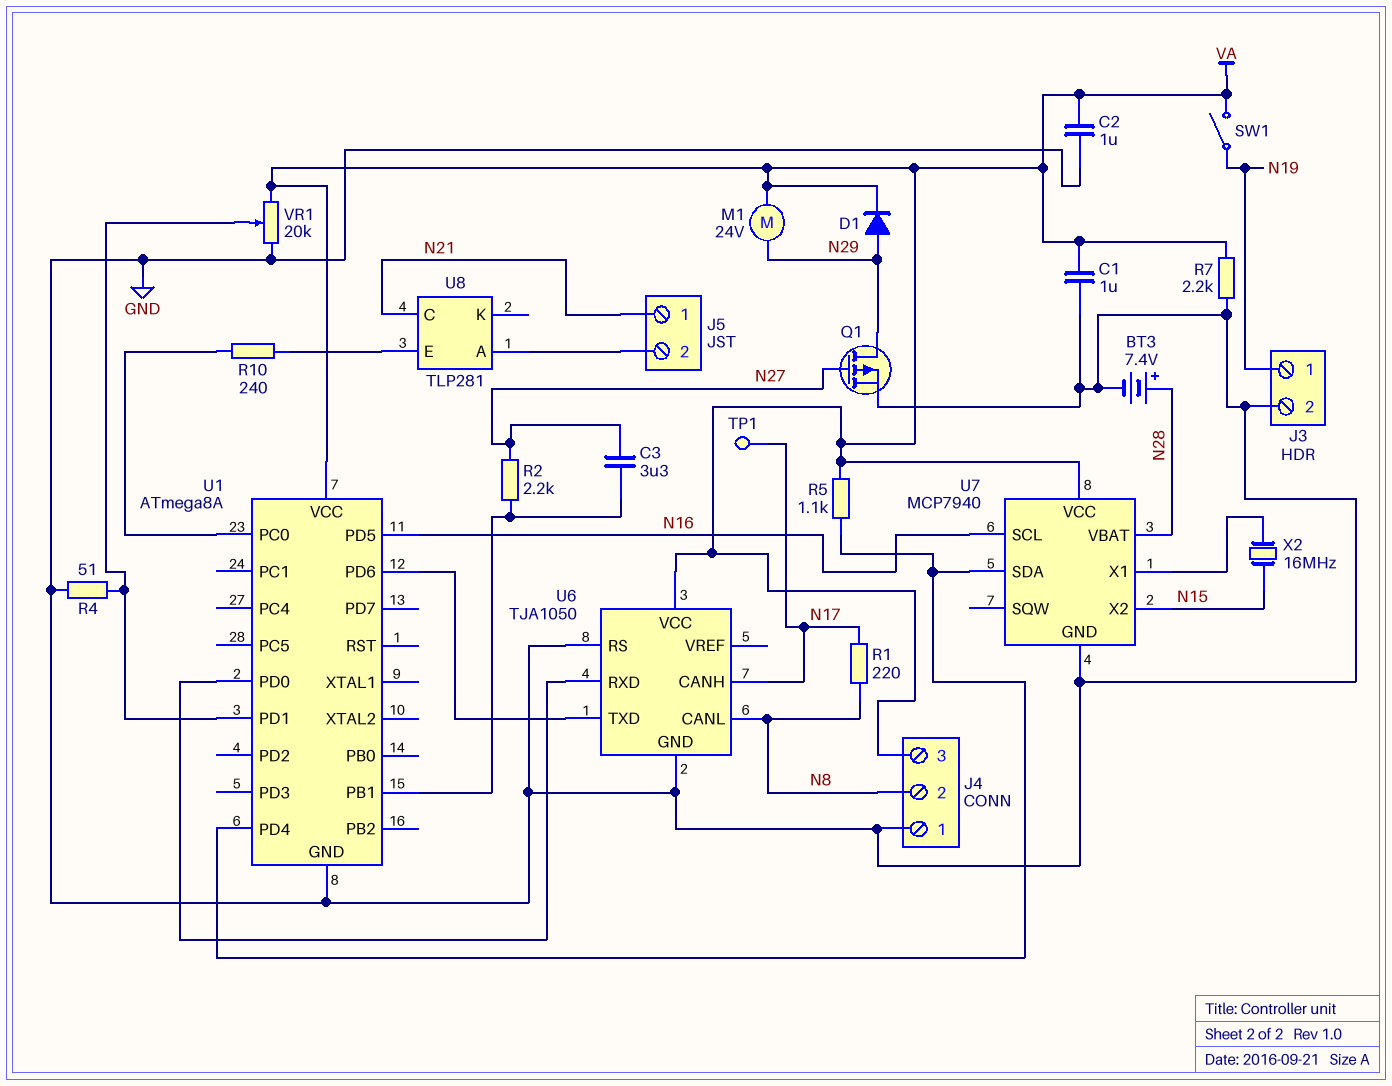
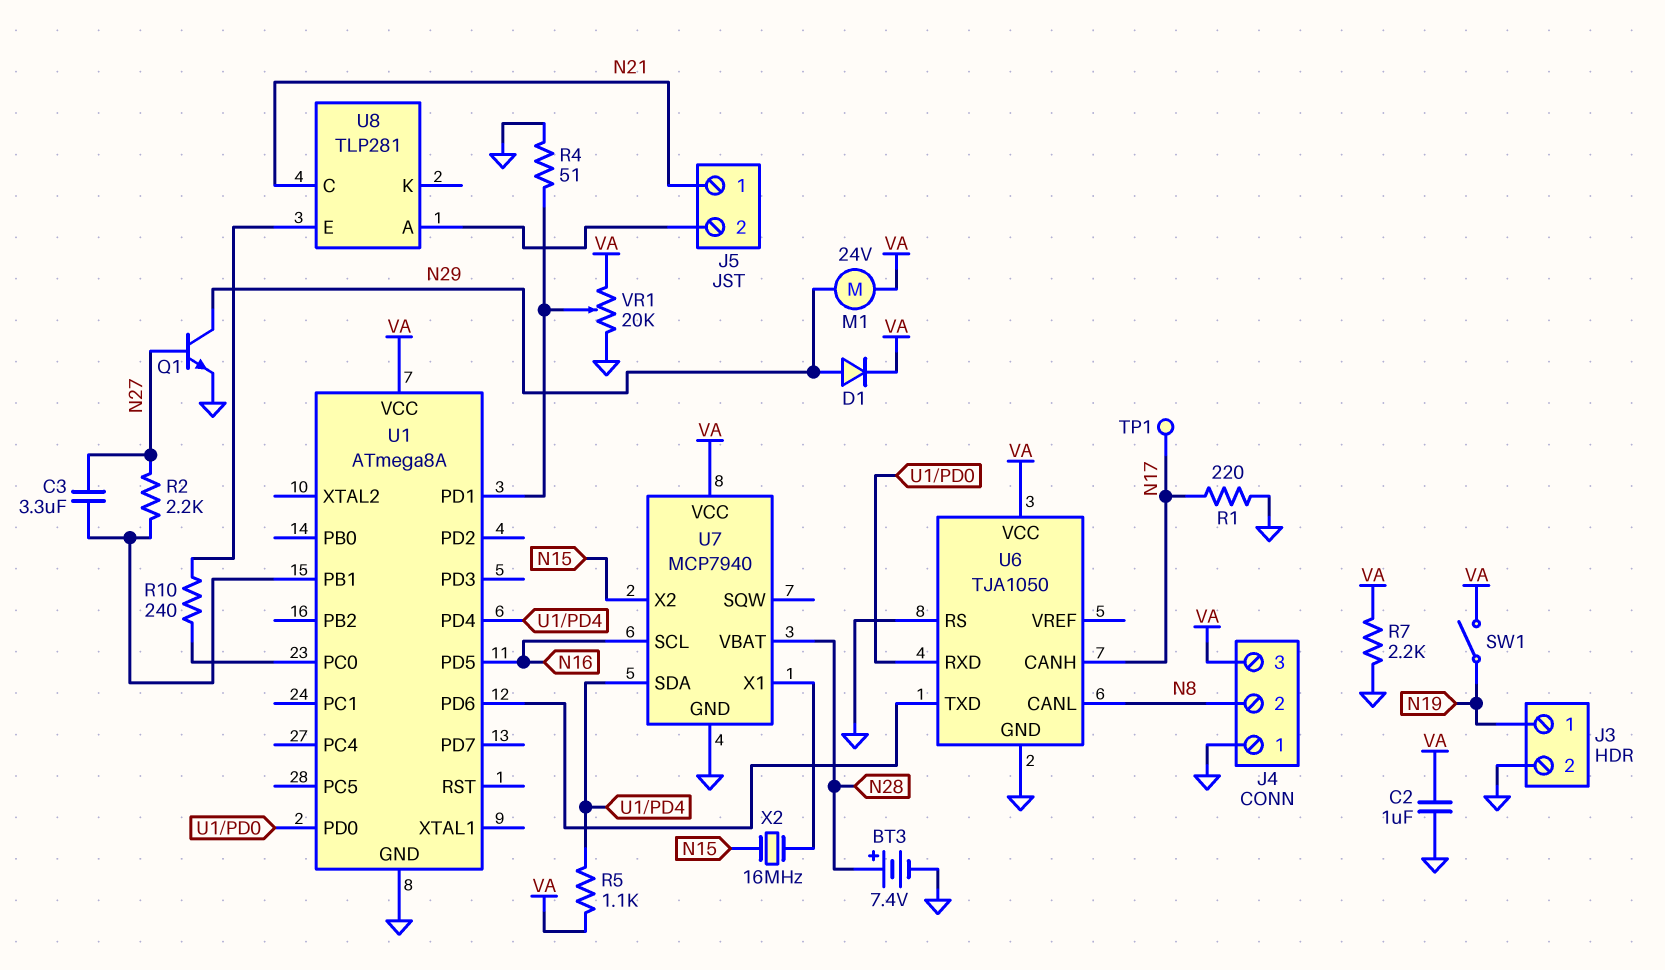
C1: 1uF (GND, VA) -> none
Q1: PMOS (G N27, D N29, S GND) -> NPN (B N27, C N29, E GND)
R1: 220 (N8, N17) -> 220 (GND, N17)

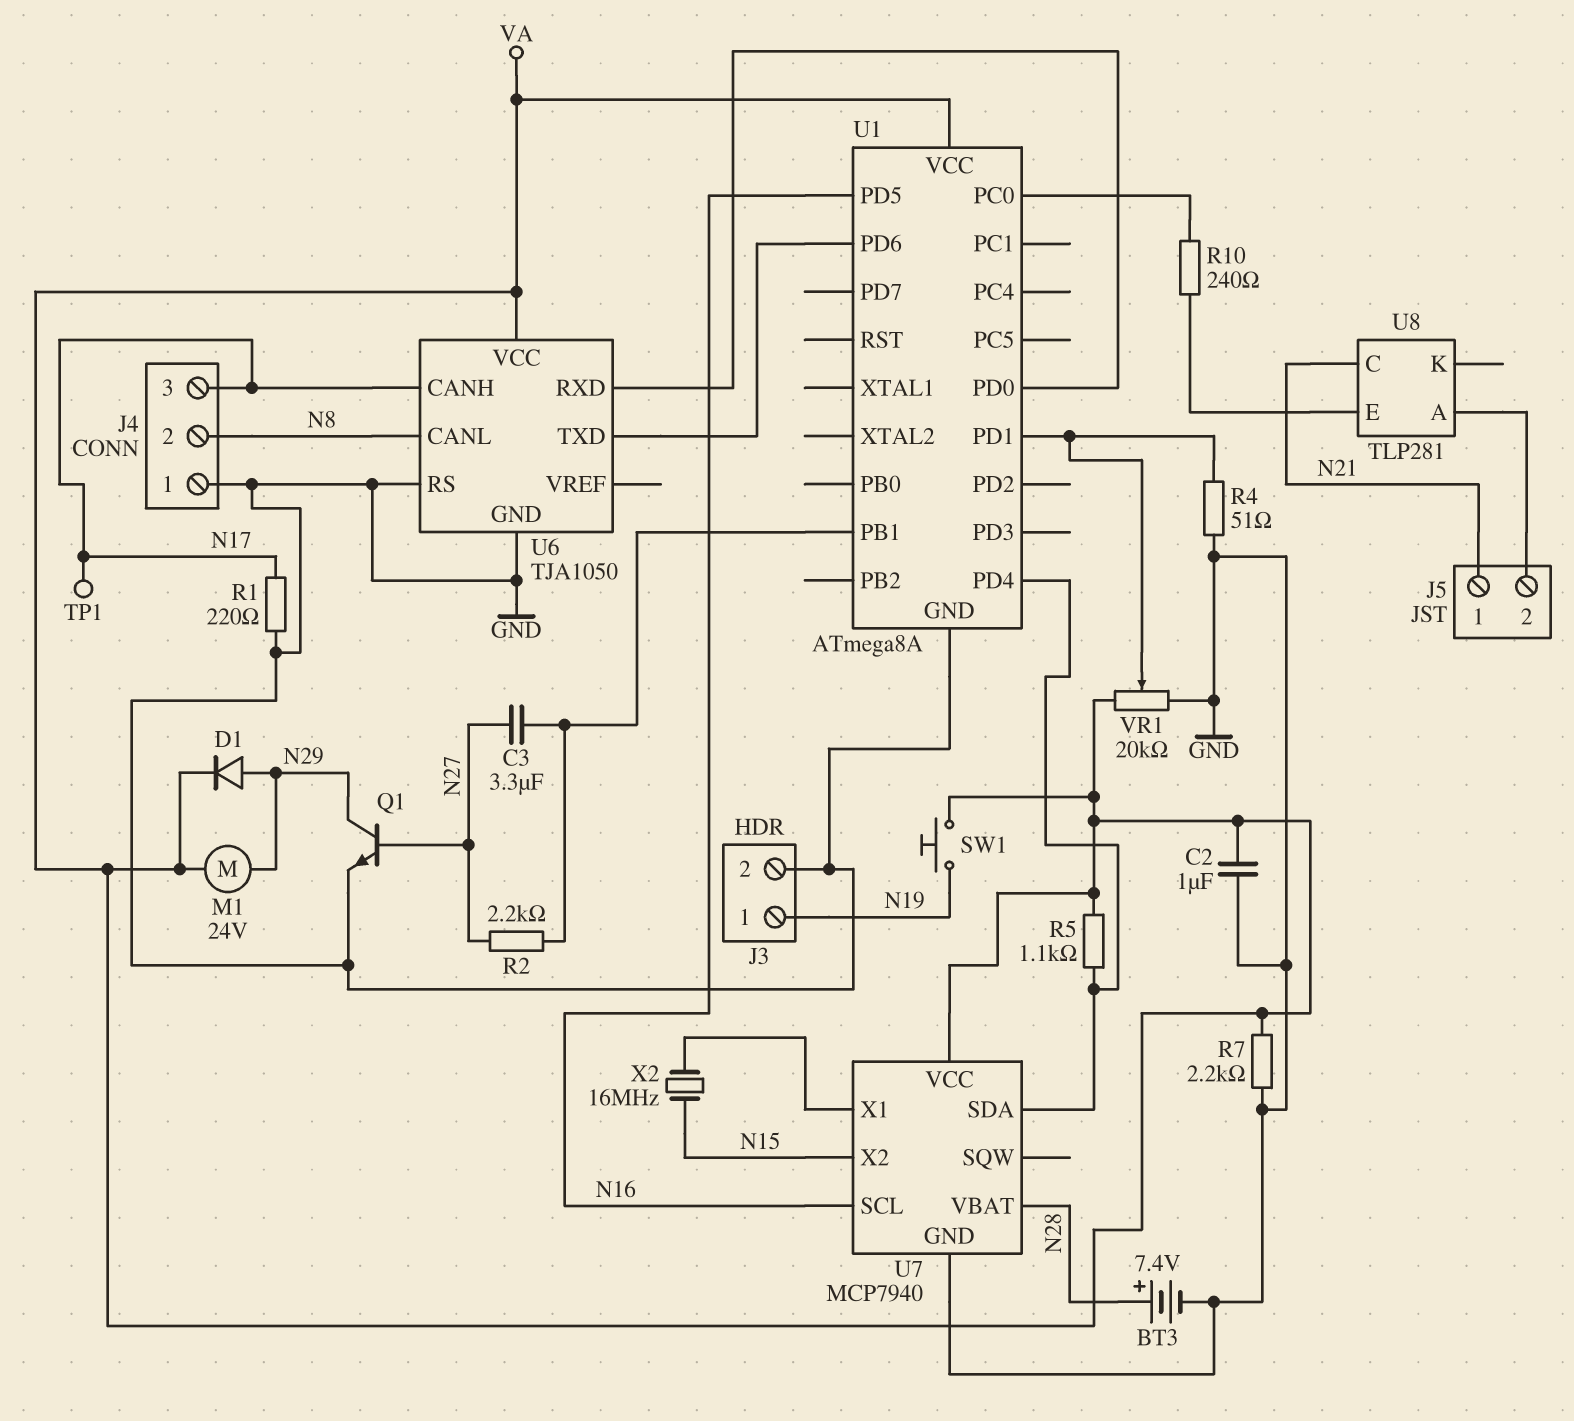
J4 pin 3: VA -> N17
SW1: switch (N19, VA) -> button (N19, VA)

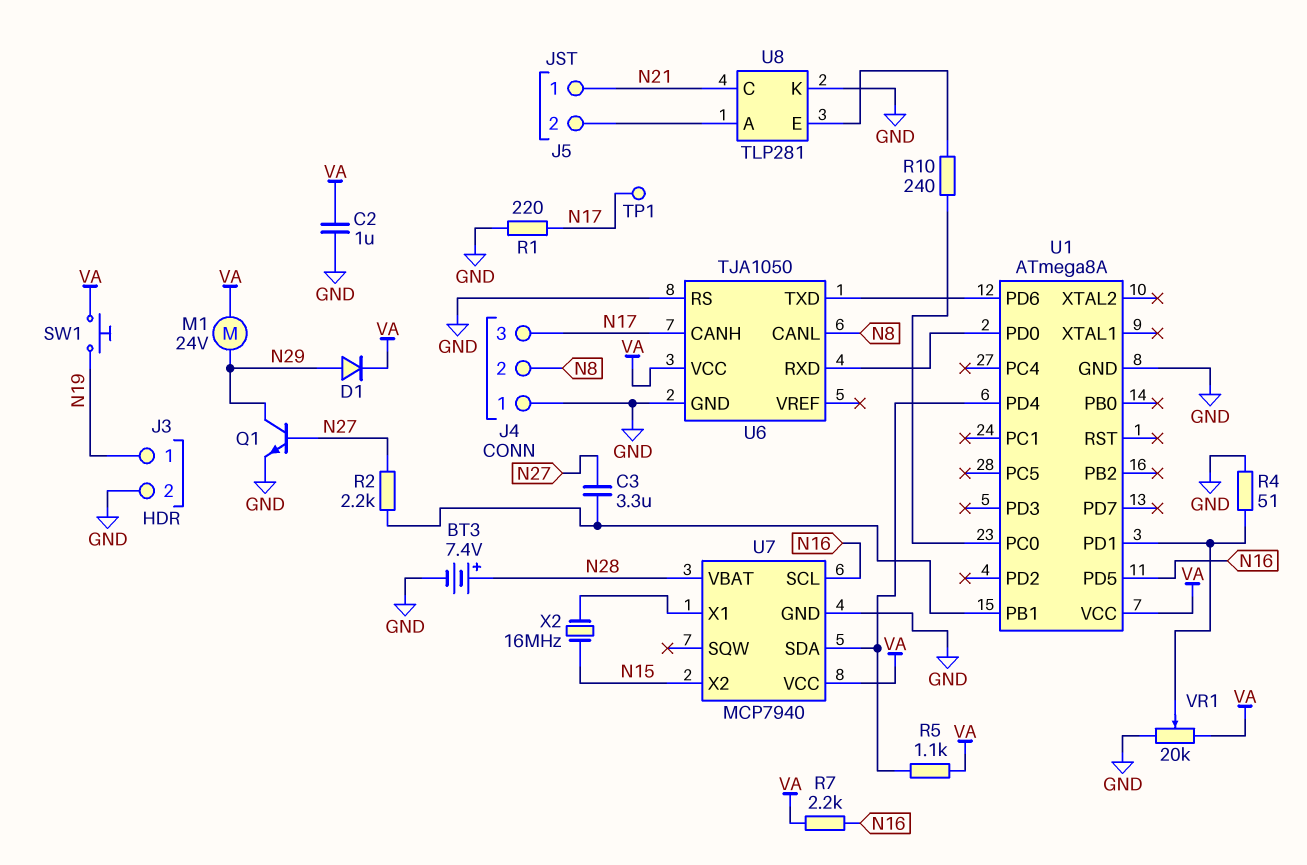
R7: 2.2k (GND, VA) -> 2.2k (N16, VA)
U8 pin K: none -> GND

